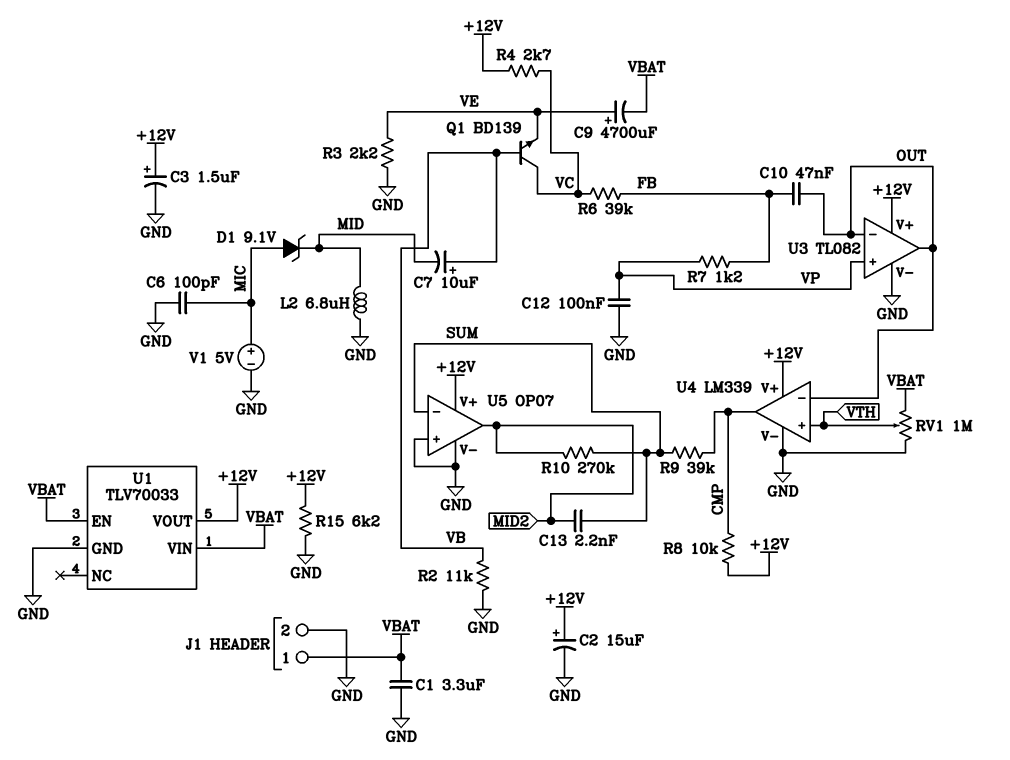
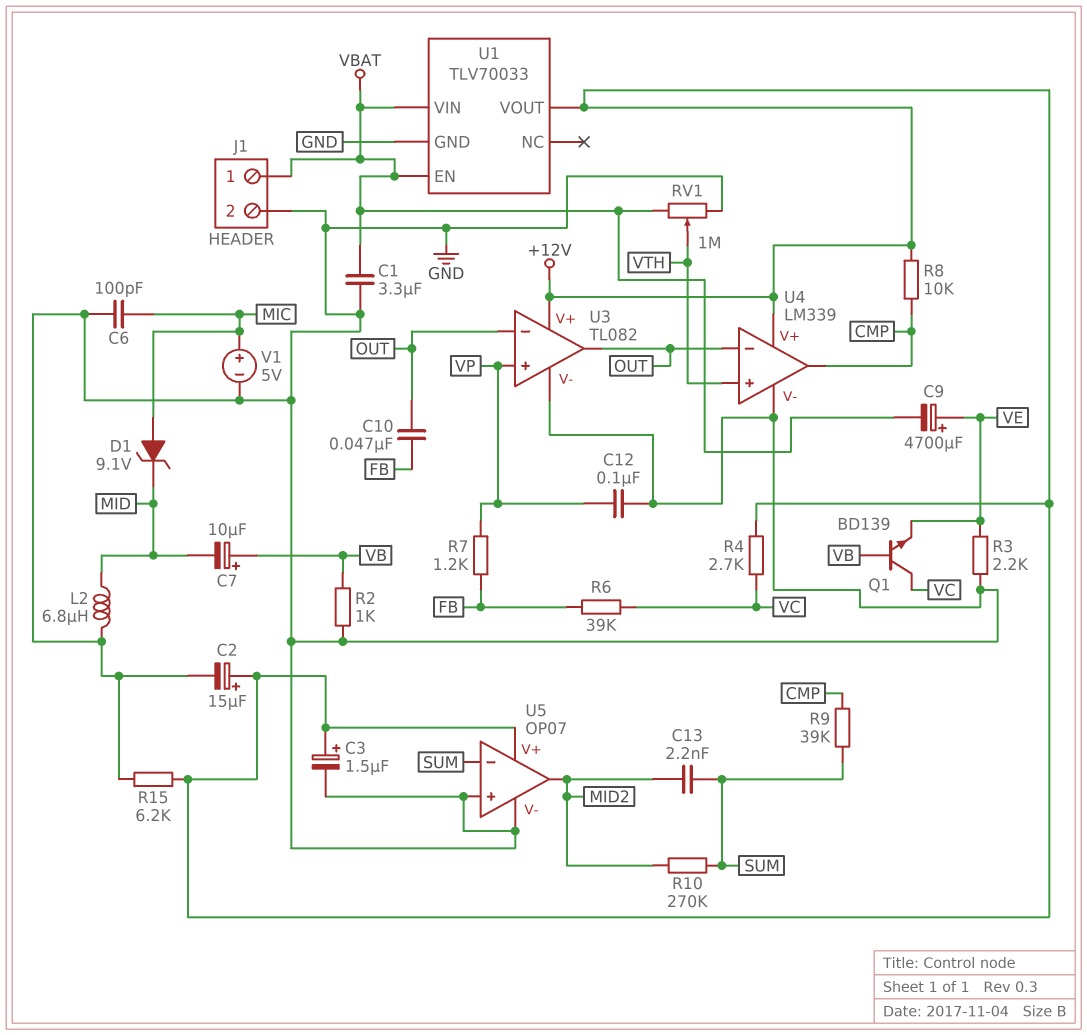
R2: 11k (GND, VB) -> 1k (GND, VB)

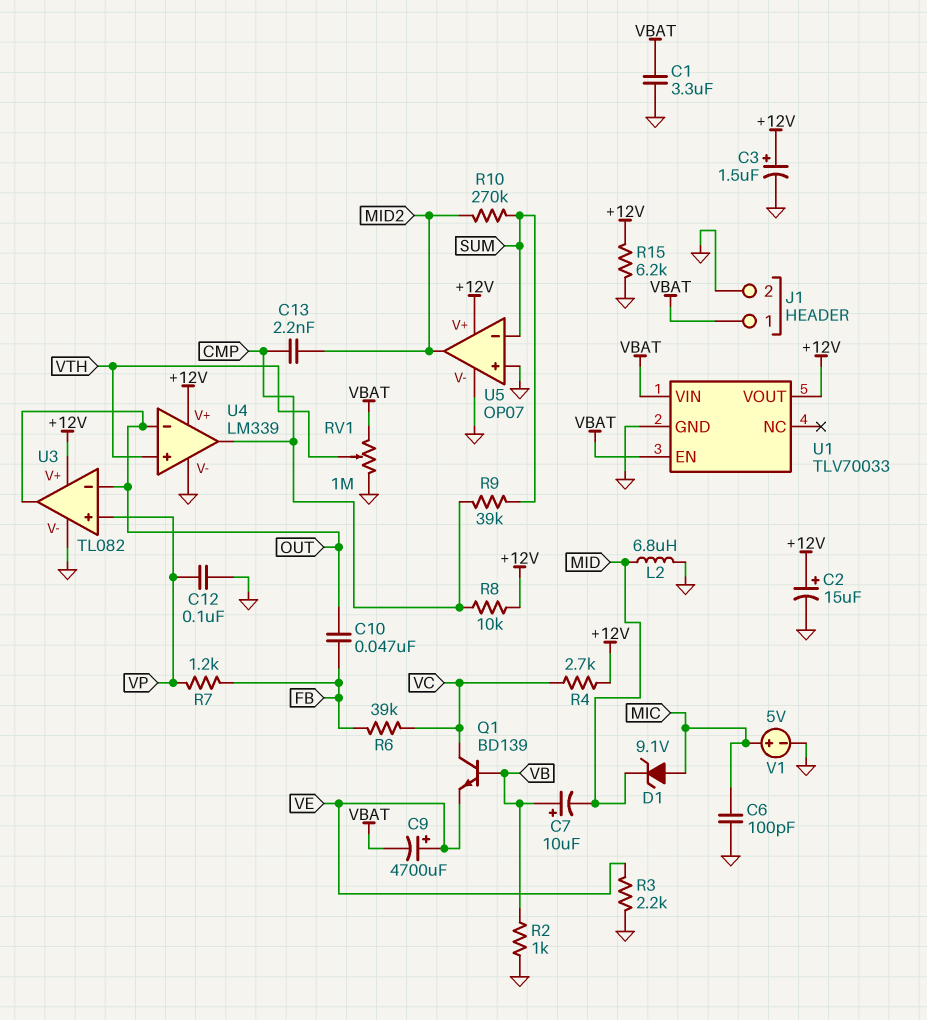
C13: 2.2nF (MID2, SUM) -> 2.2nF (CMP, MID2)

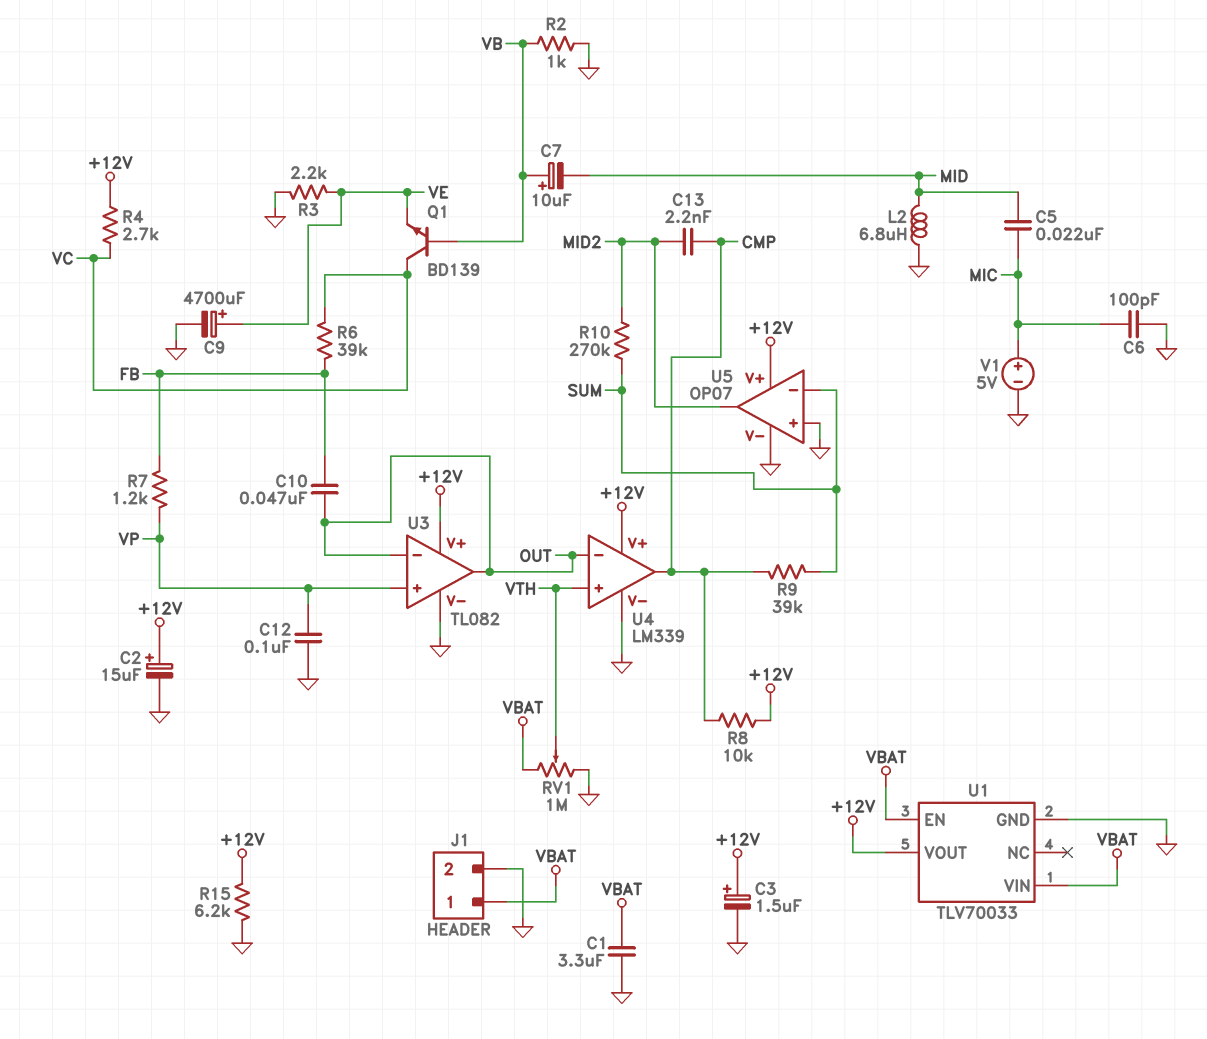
C5: none -> 22nF (MIC, MID)
C9: 4700uF (plus VE, minus VBAT) -> 4700uF (plus VE, minus GND)
D1: zener 9.1V (A MIC, K MID) -> none

